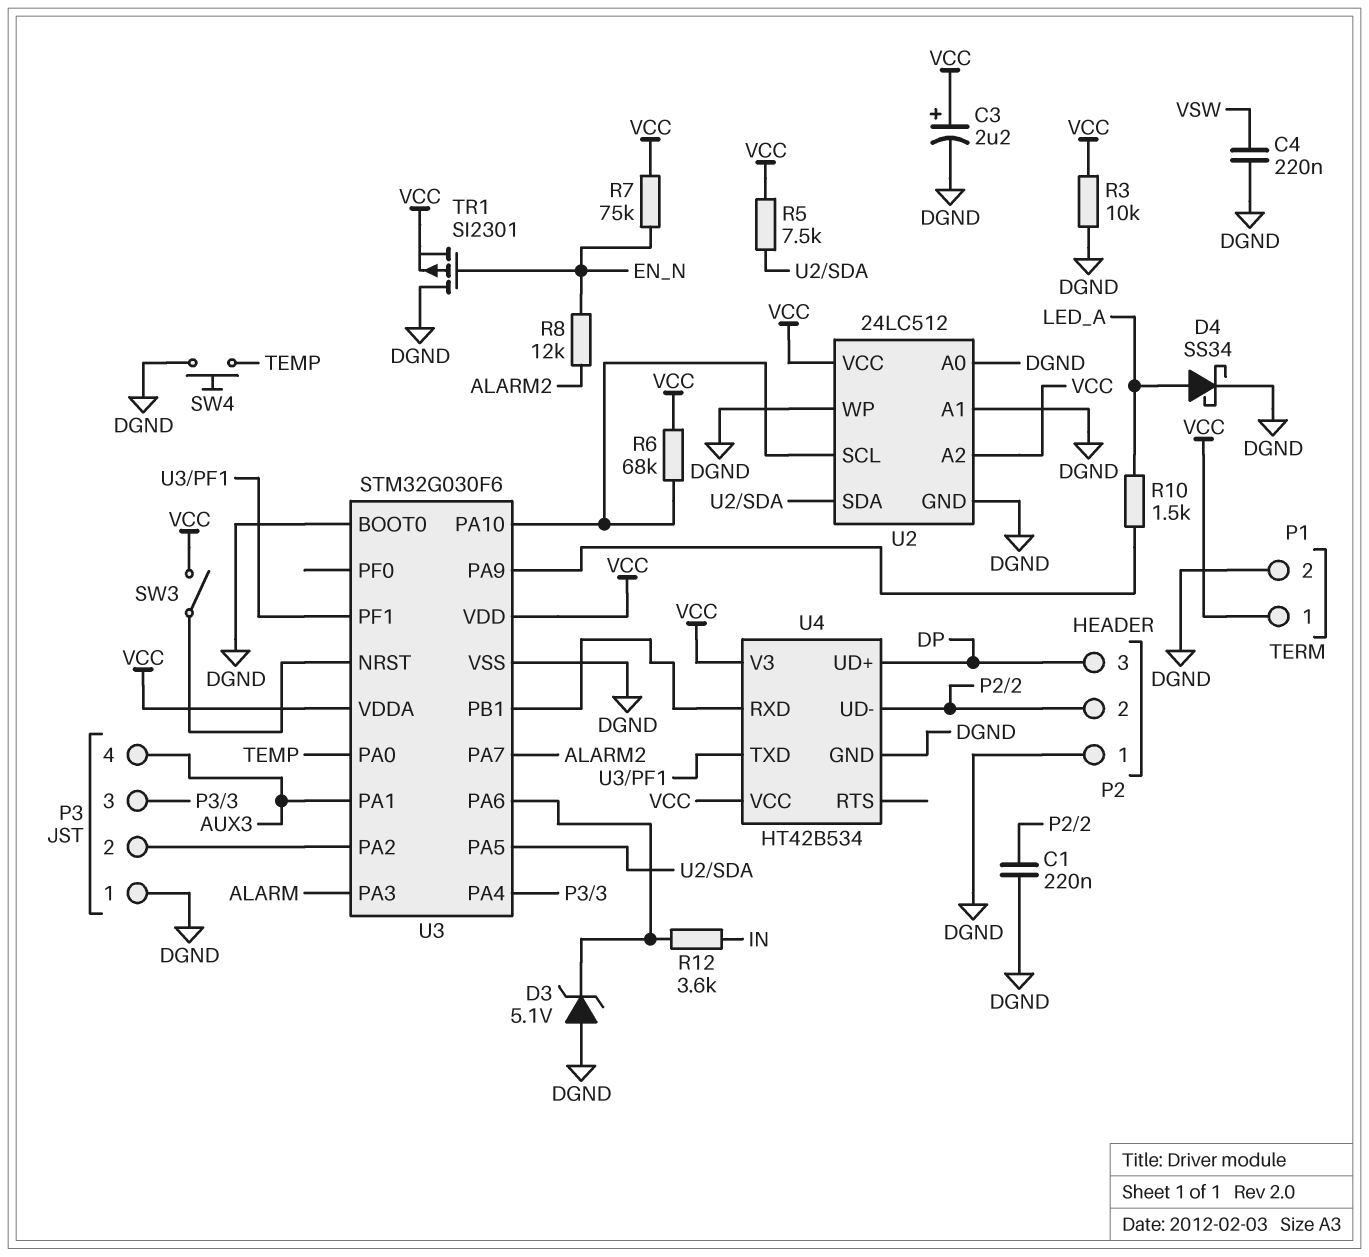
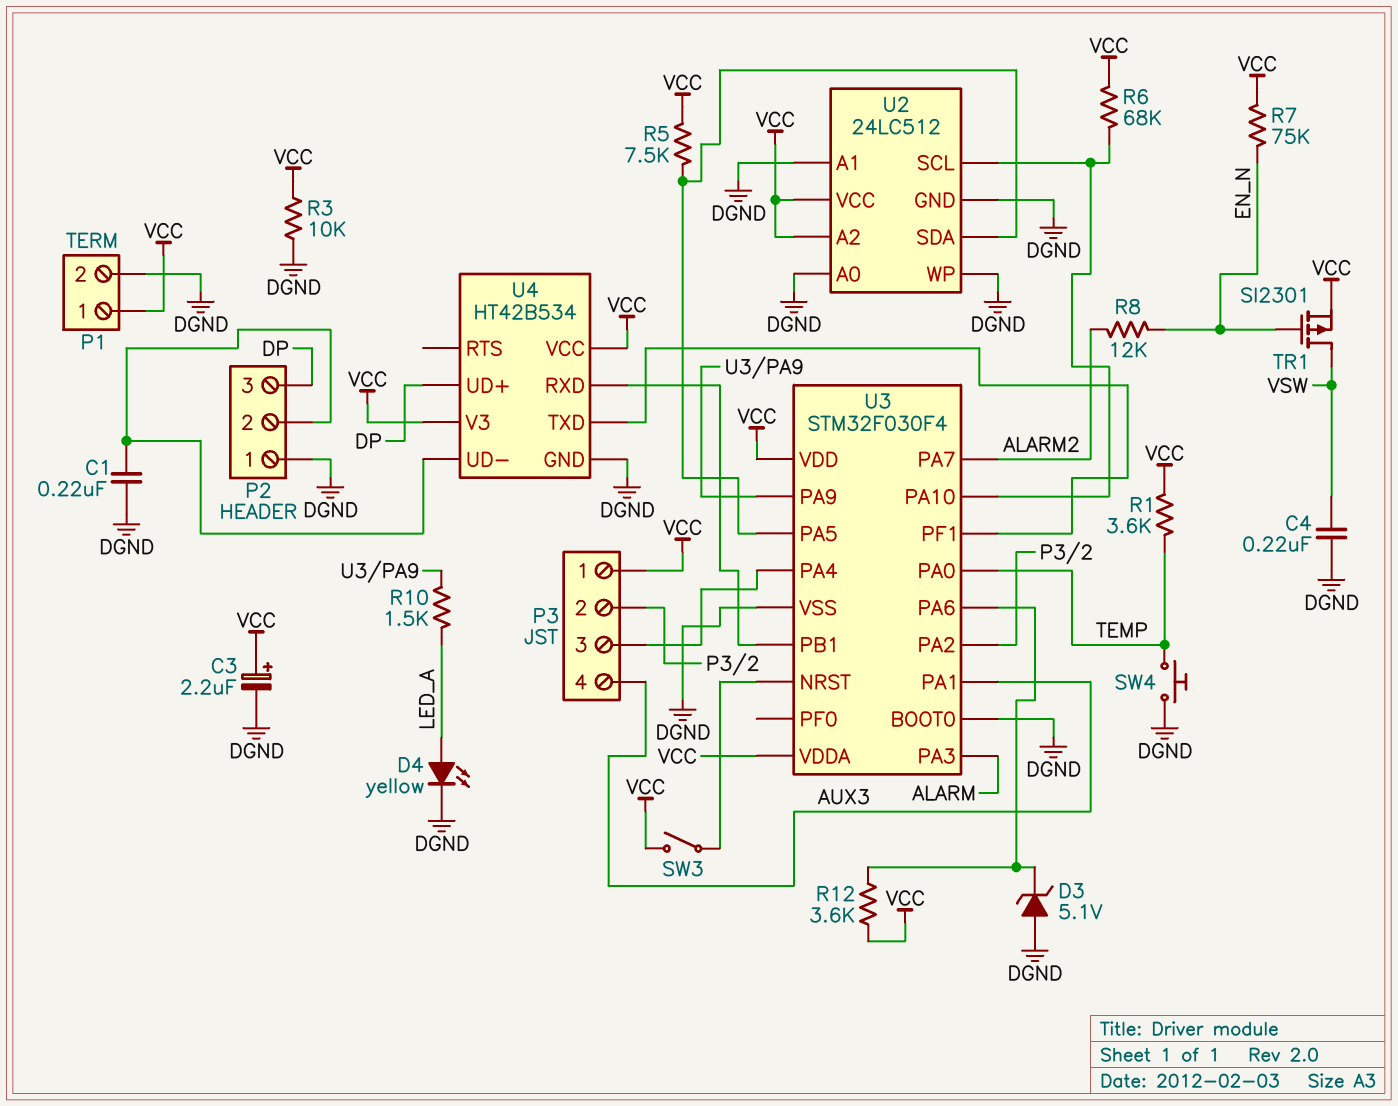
D4: schottky SS34 (A LED_A, K DGND) -> LED yellow (A LED_A, K DGND)
P3 pin 1: DGND -> VCC
R1: none -> 3.6k (TEMP, VCC)
R12: 3.6k (IN, U3/PA6) -> 3.6k (U3/PA6, VCC)
TR1: PMOS SI2301 (G EN_N, D DGND, S VCC) -> PMOS SI2301 (G EN_N, D VSW, S VCC)
U3: STM32G030F6 -> STM32F030F4

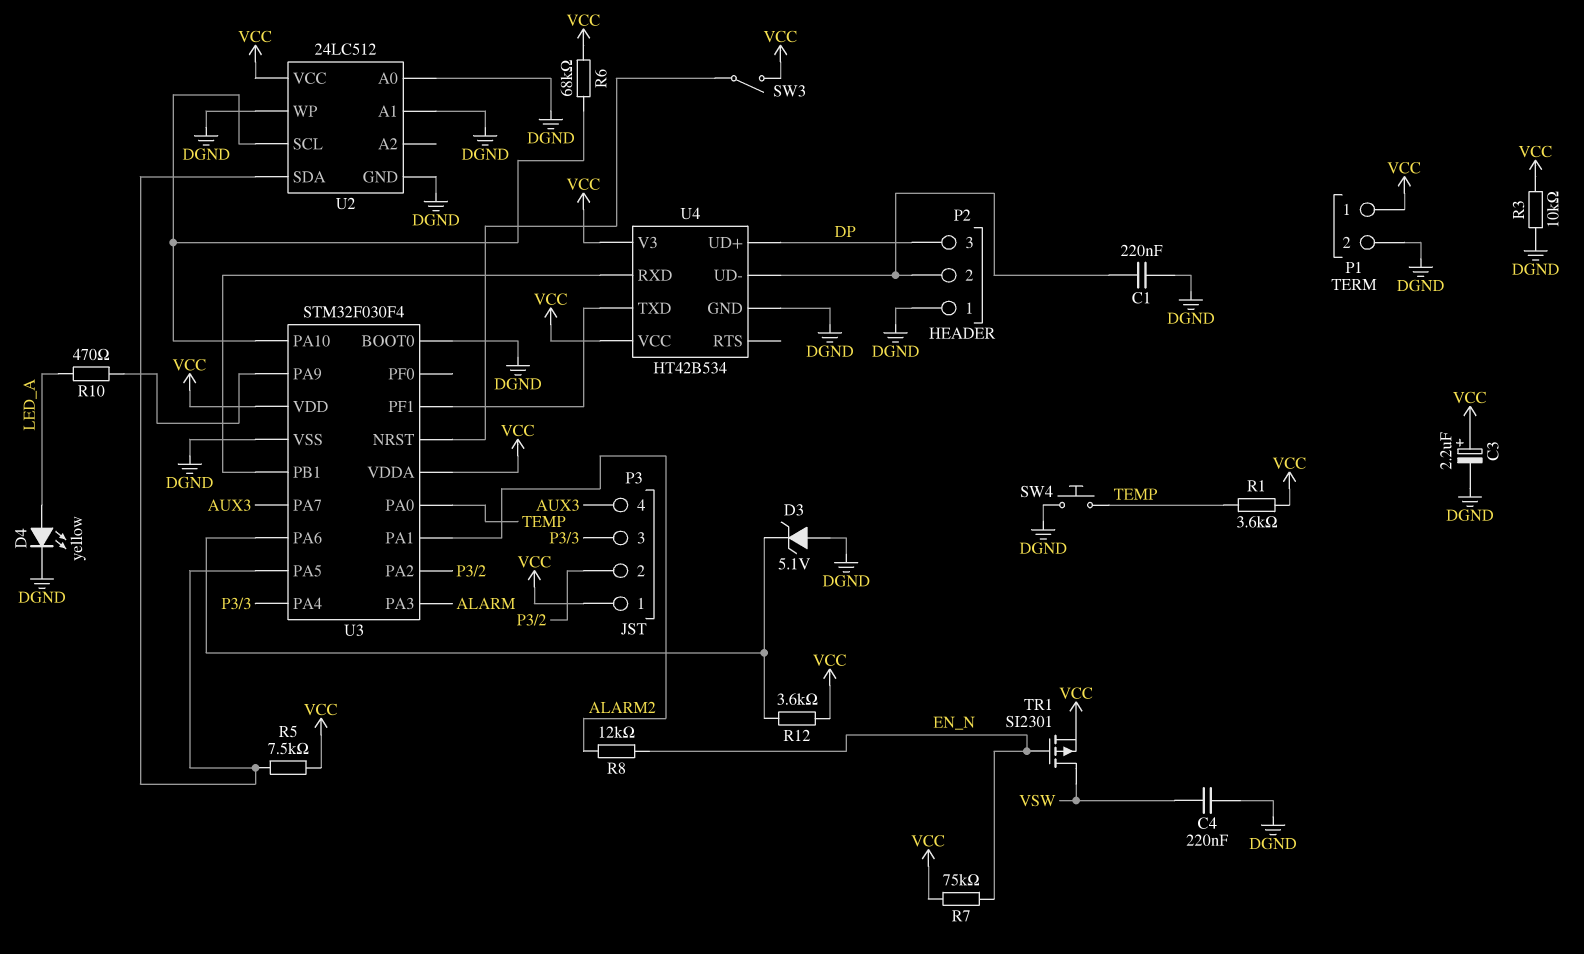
R10: 1.5k (LED_A, U3/PA9) -> 470 (LED_A, U3/PA9)
U2 pin A2: VCC -> none
U3 pin PA1: AUX3 -> ALARM2
U3 pin PA7: ALARM2 -> AUX3

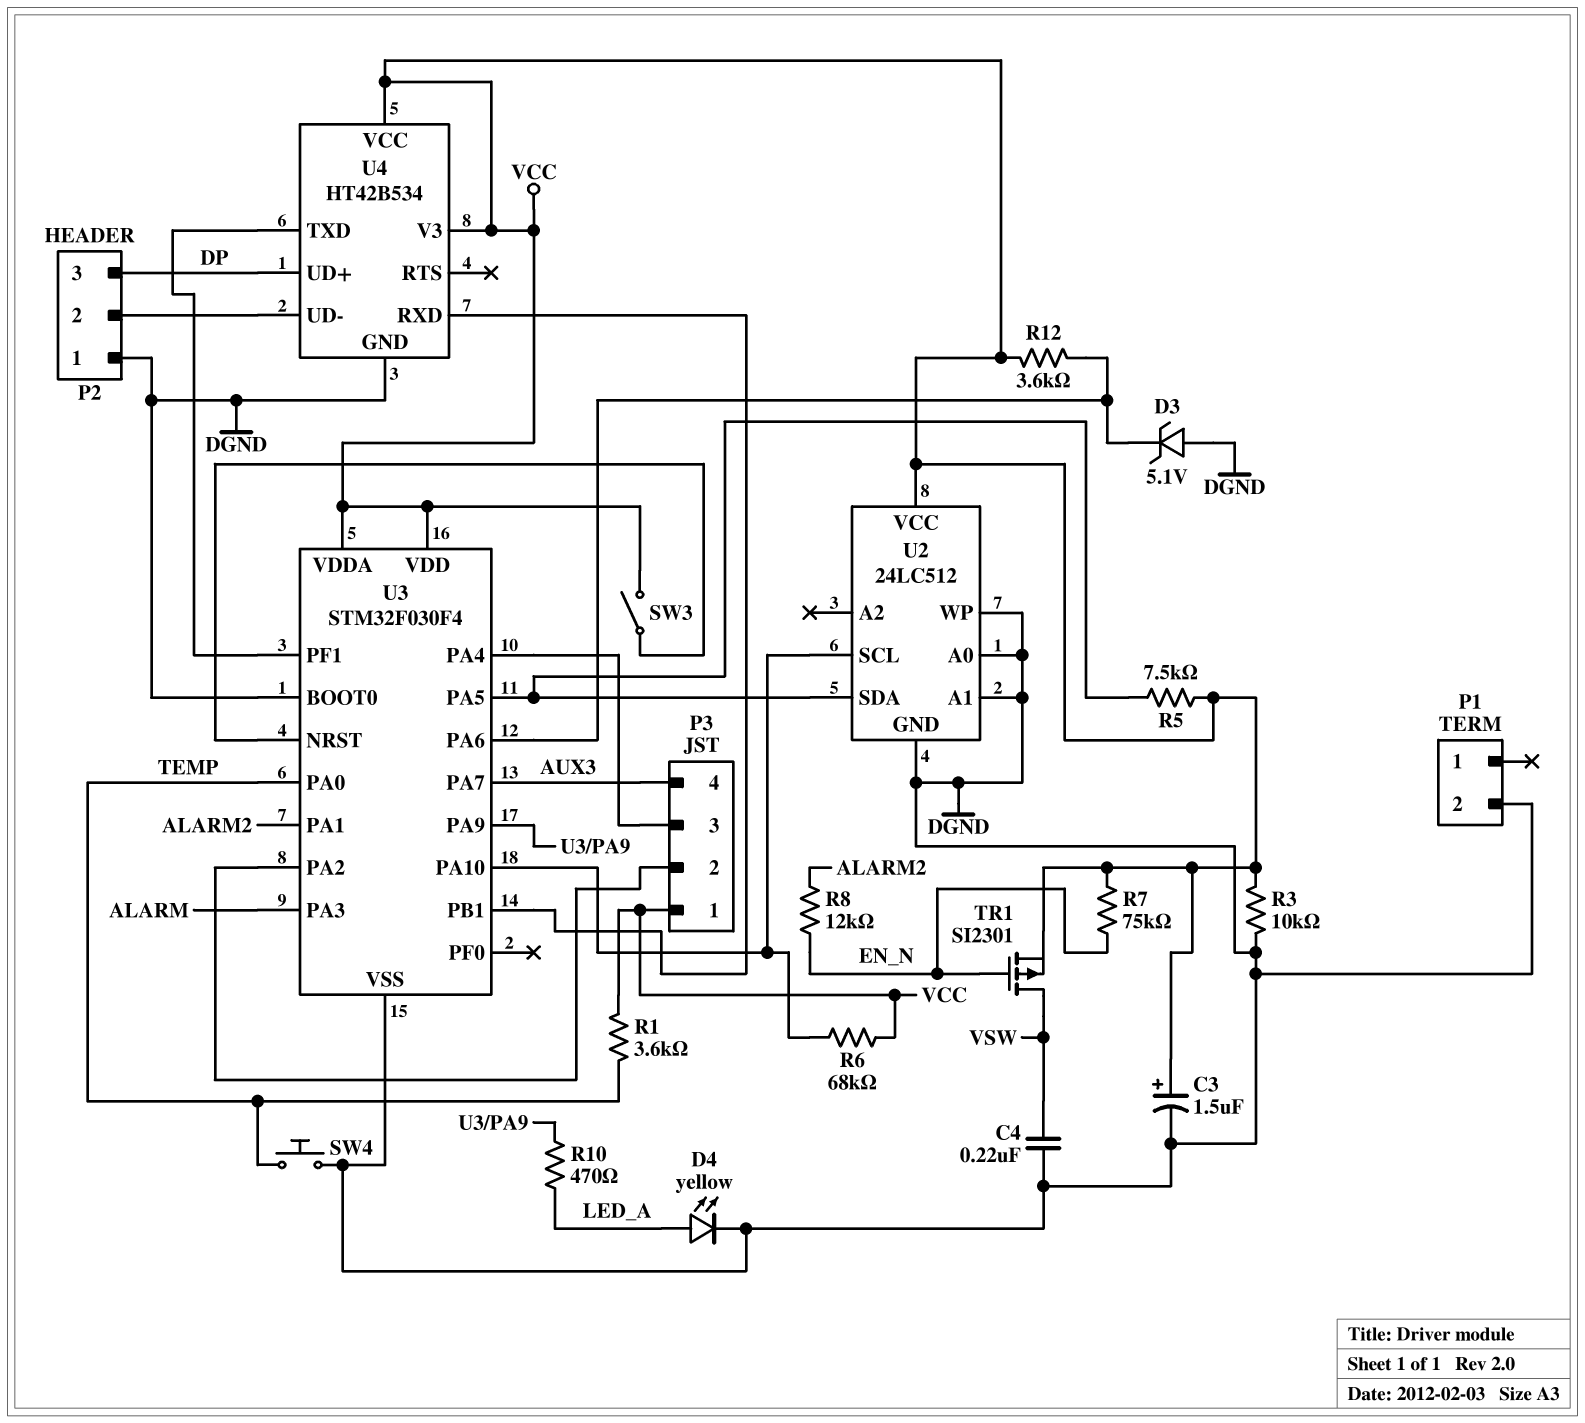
C1: 220nF (DGND, P2/2) -> none
C3: 2.2uF (plus VCC, minus DGND) -> 1.5uF (plus VCC, minus DGND)
P1 pin 1: VCC -> none

